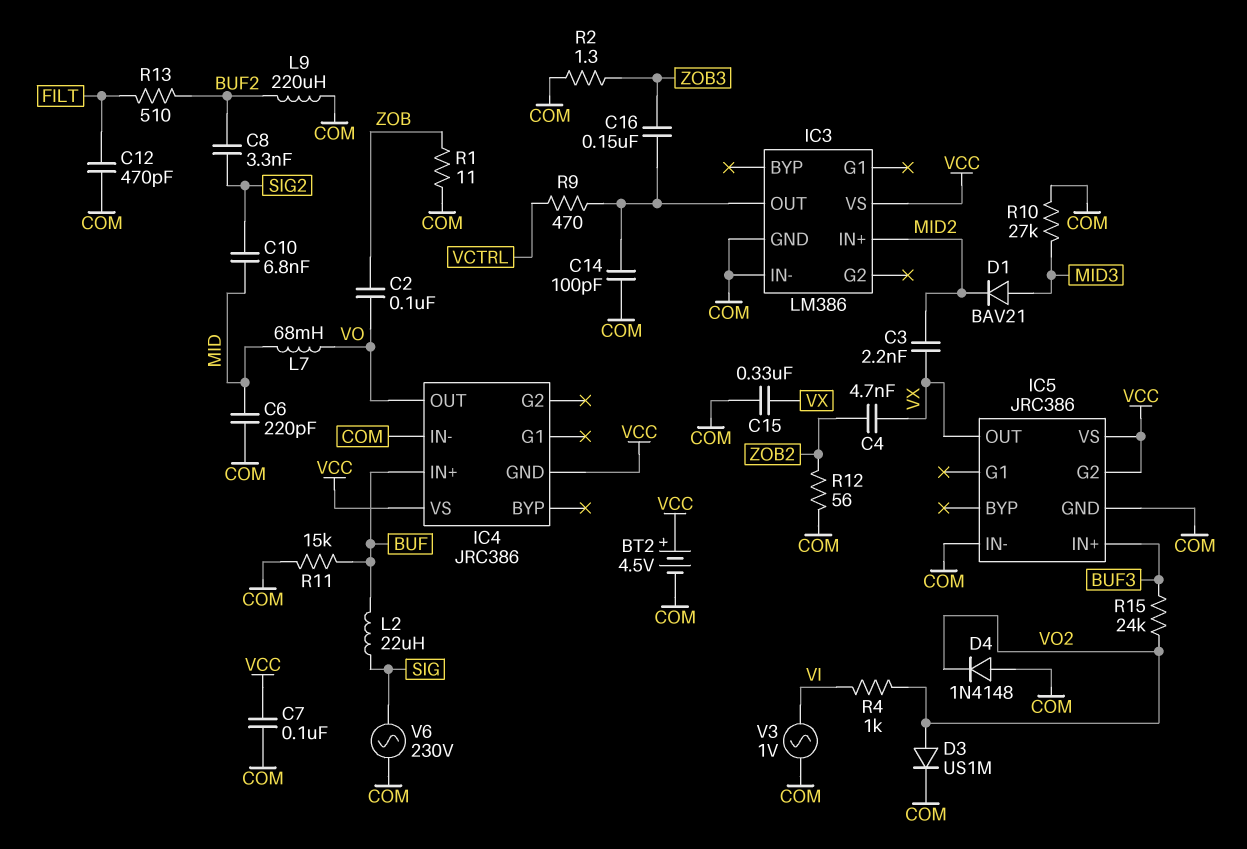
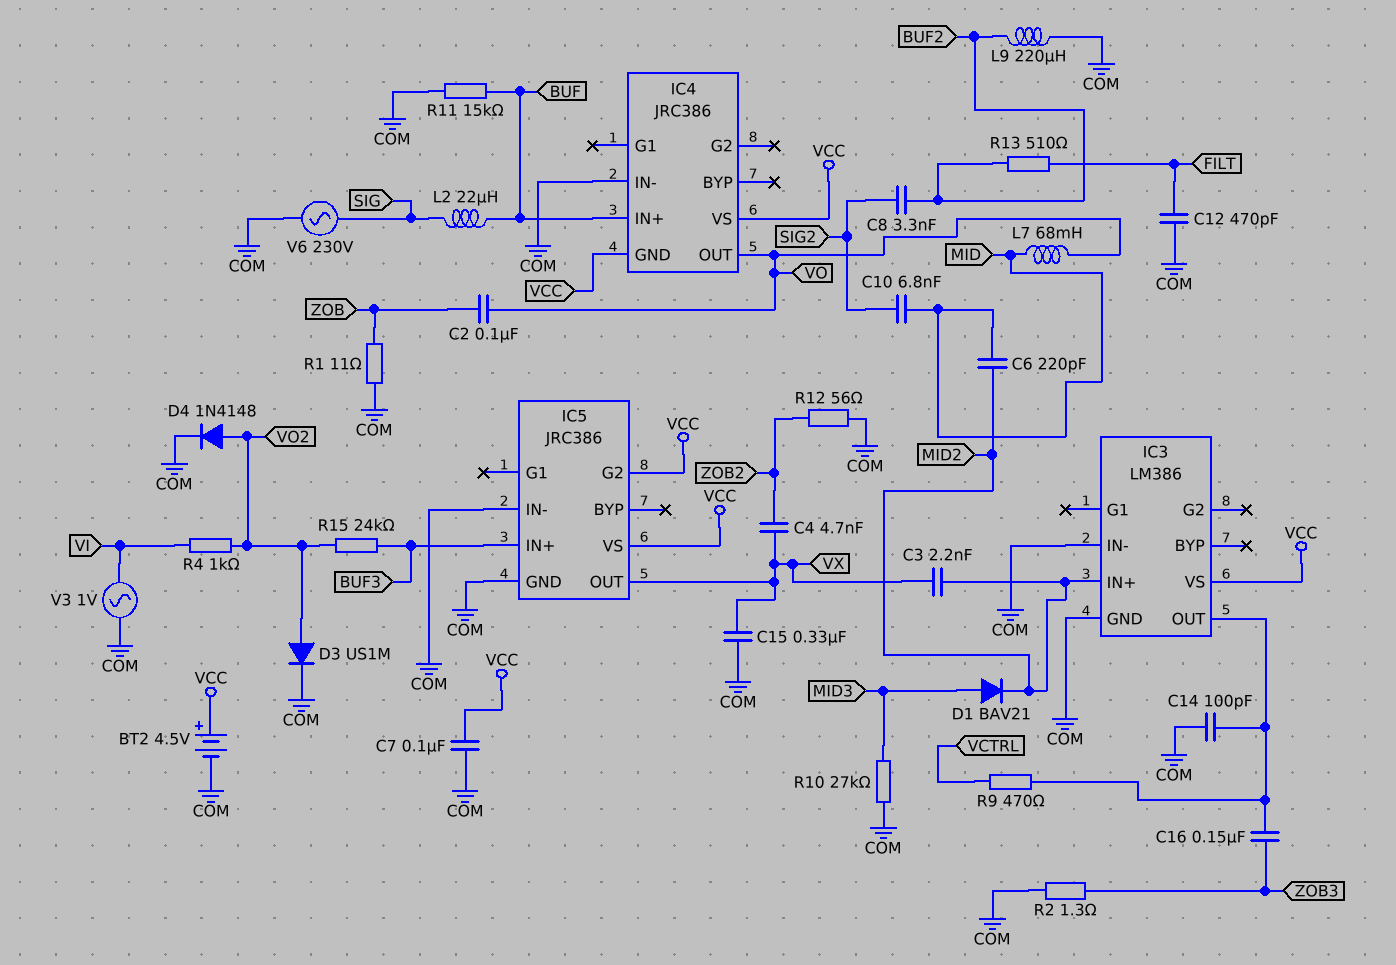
C6: 220pF (COM, MID) -> 220pF (MID, MID2)
D4: diode 1N4148 (A COM, K VO2) -> diode 1N4148 (A VO2, K COM)

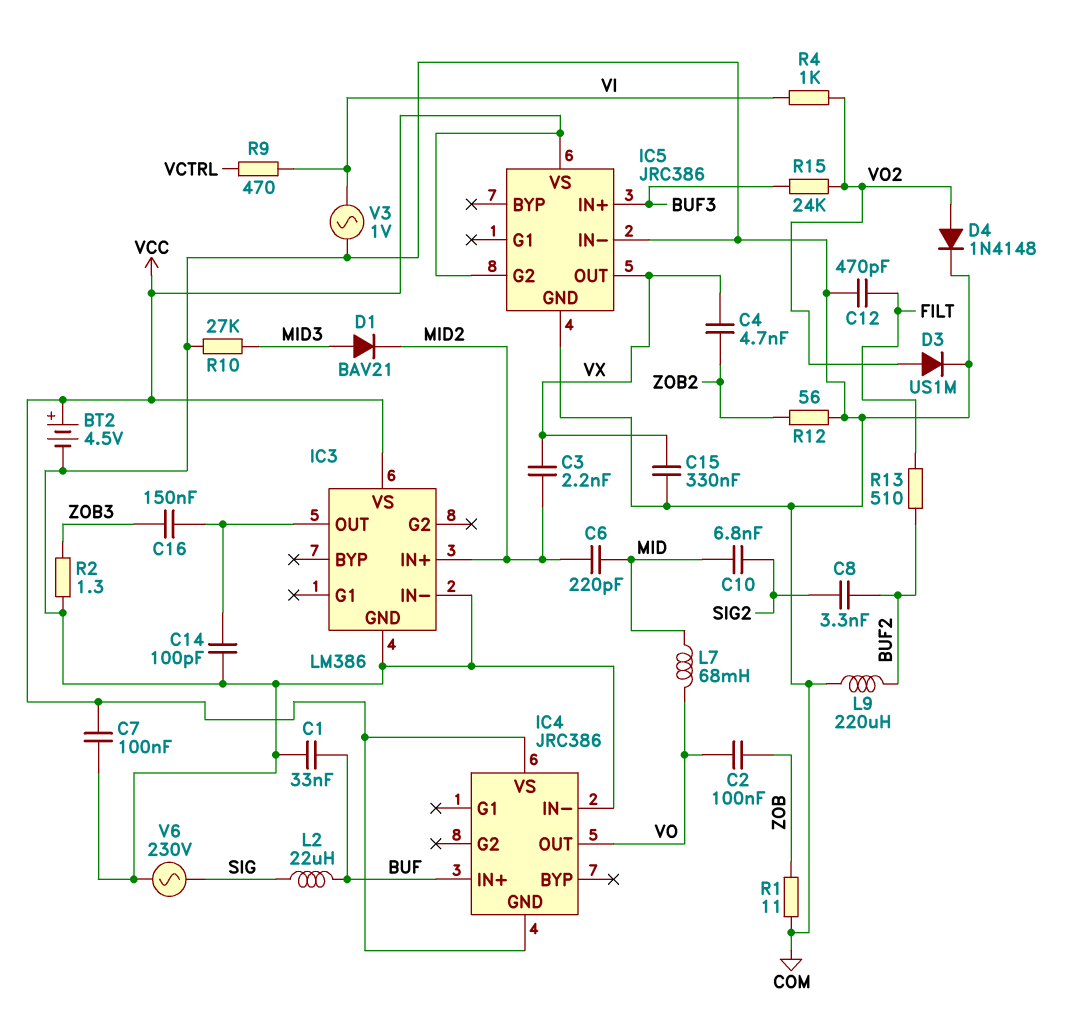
C1: none -> 33nF (BUF, COM)
R9: 470 (IC3/OUT, VCTRL) -> 470 (VCTRL, VI)
R11: 15k (BUF, COM) -> none

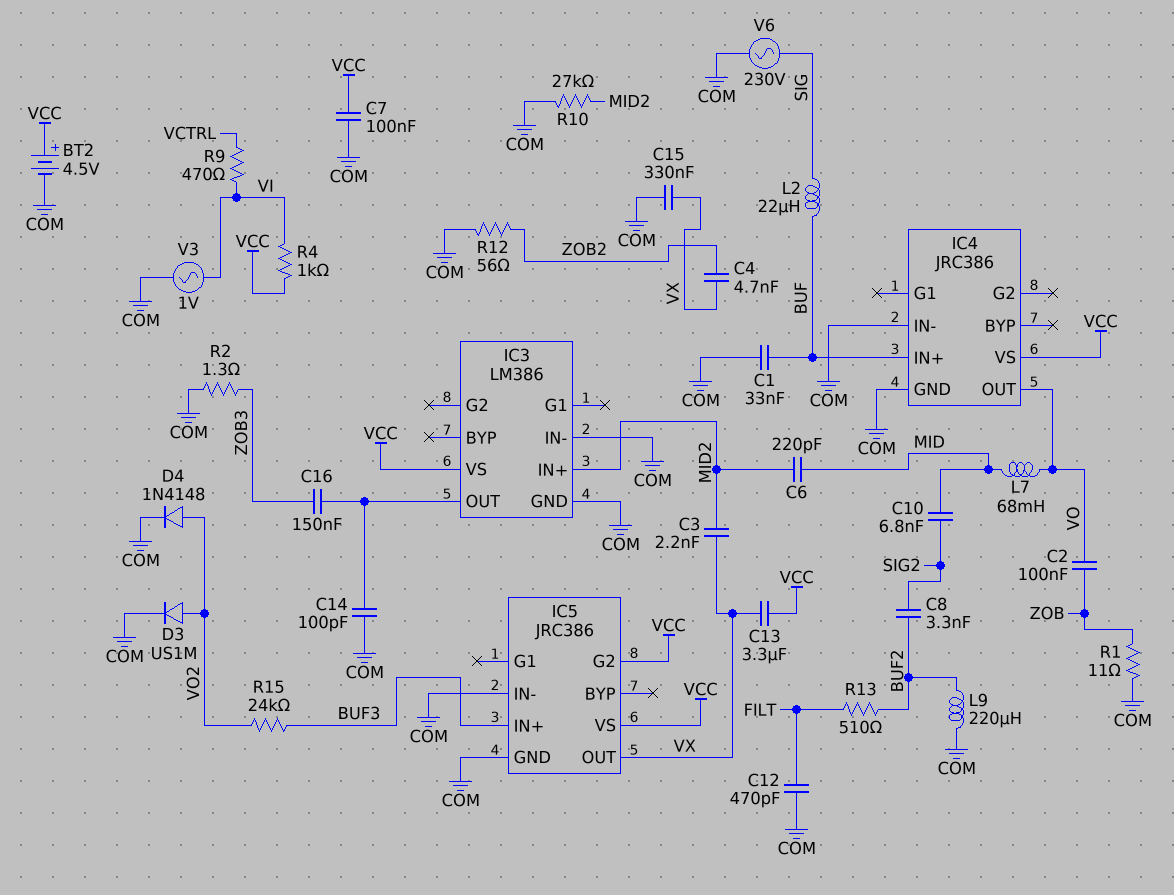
C13: none -> 3.3uF (VCC, VX)
D1: diode BAV21 (A MID3, K MID2) -> none
IC4 pin GND: VCC -> COM
R4: 1k (VI, VO2) -> 1k (VCC, VI)
R10: 27k (COM, MID3) -> 27k (COM, MID2)

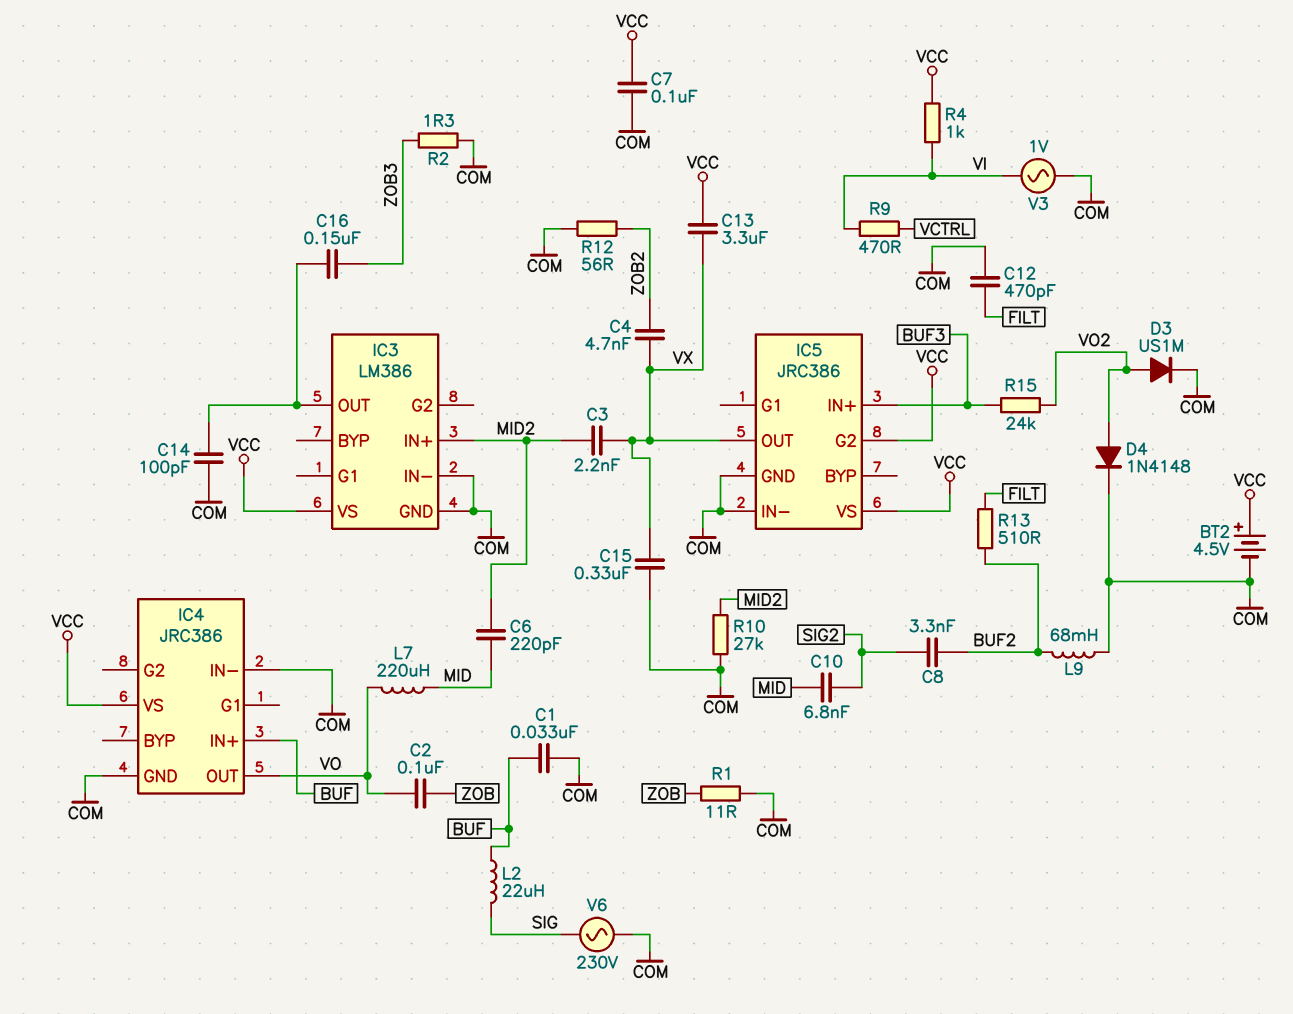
L7: 68mH (MID, VO) -> 220uH (MID, VO)
L9: 220uH (BUF2, COM) -> 68mH (BUF2, COM)

